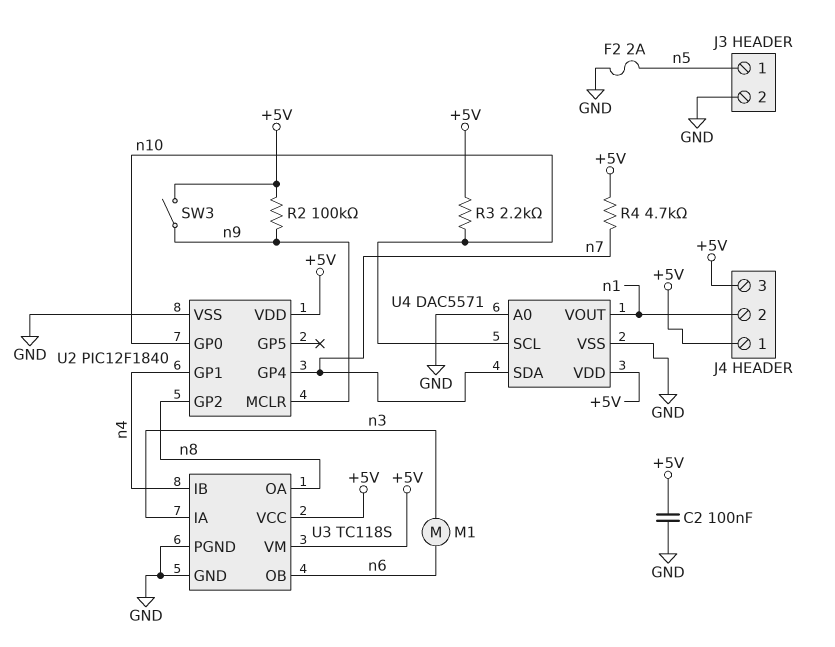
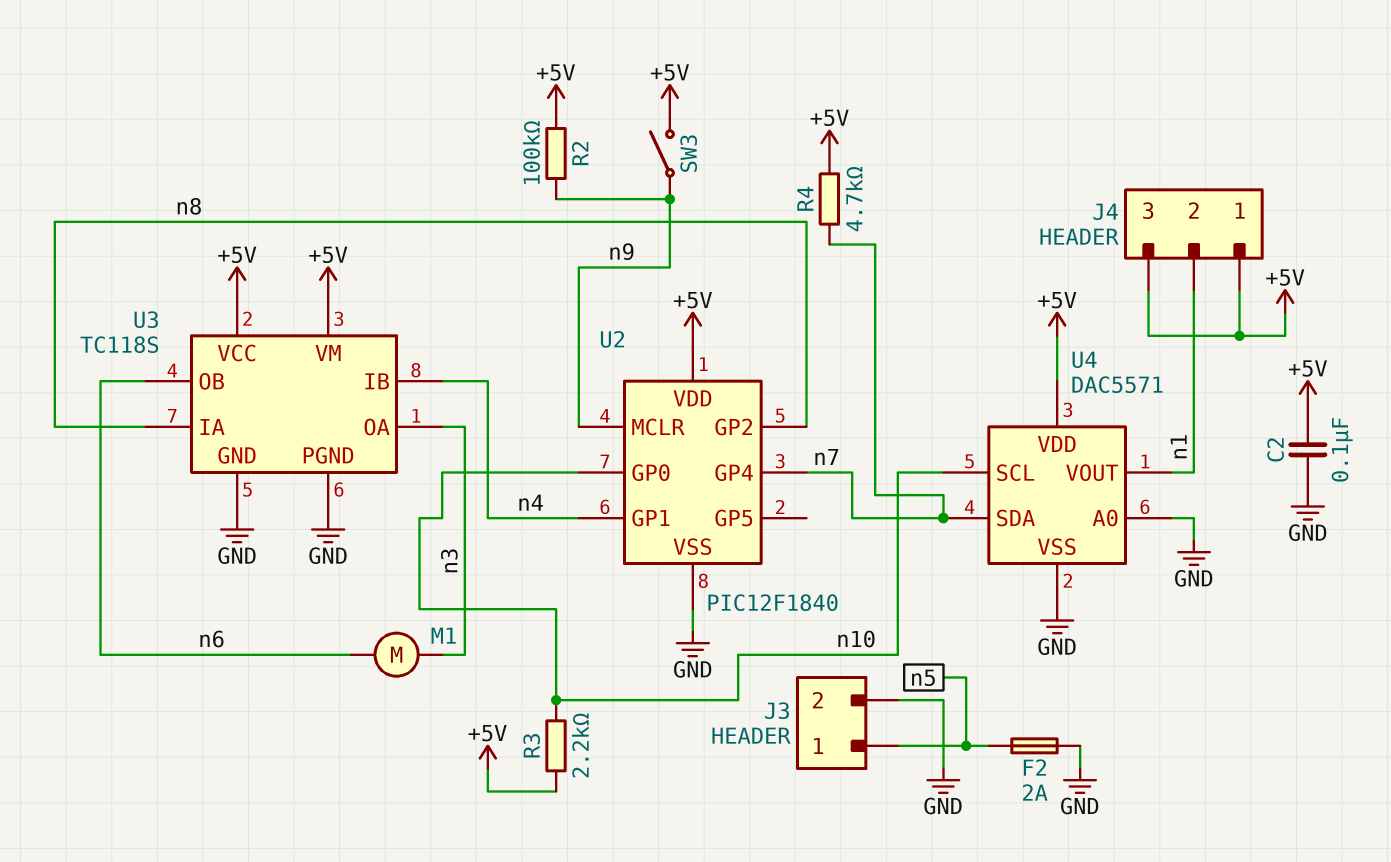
U3 pin IA: n3 -> n8
U3 pin OA: n8 -> n3

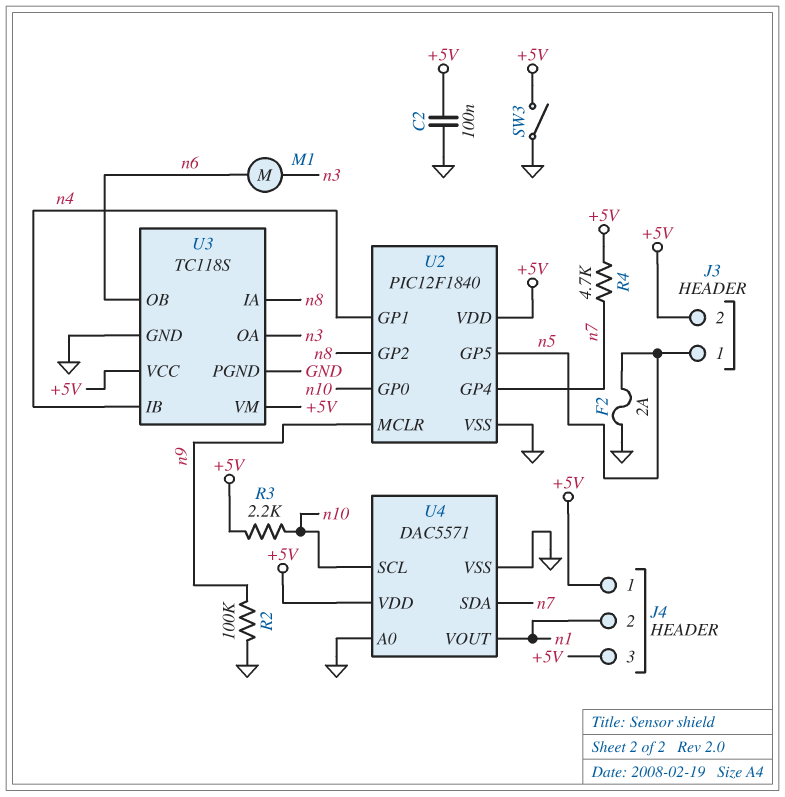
J3 pin 2: GND -> +5V
R2: 100k (+5V, n9) -> 100k (GND, n9)
SW3: switch (+5V, n9) -> switch (+5V, GND)
U2 pin GP5: none -> n5

